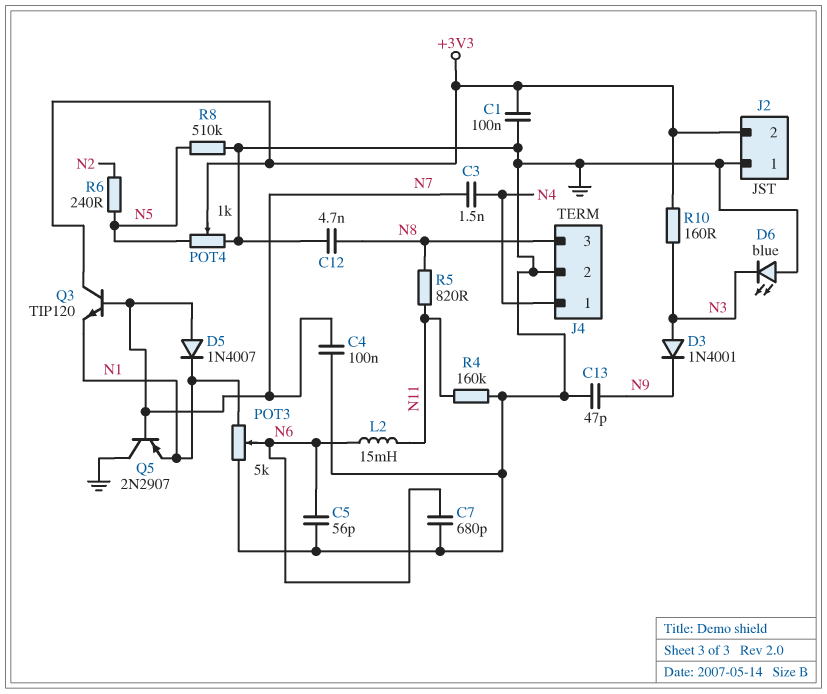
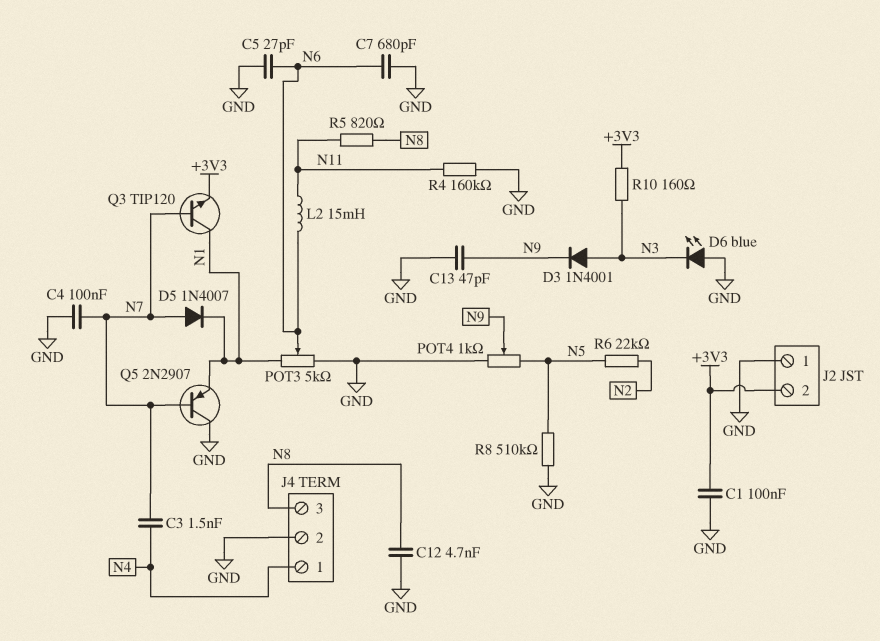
C5: 56pF (GND, N6) -> 27pF (GND, N6)
POT4: 1k (GND, N5, wiper +3V3) -> 1k (GND, N5, wiper N9)
Q3: NPN TIP120 (B N7, C +3V3, E N1) -> NPN TIP120 (B N7, C N1, E +3V3)
R6: 240 (N2, N5) -> 22k (N2, N5)

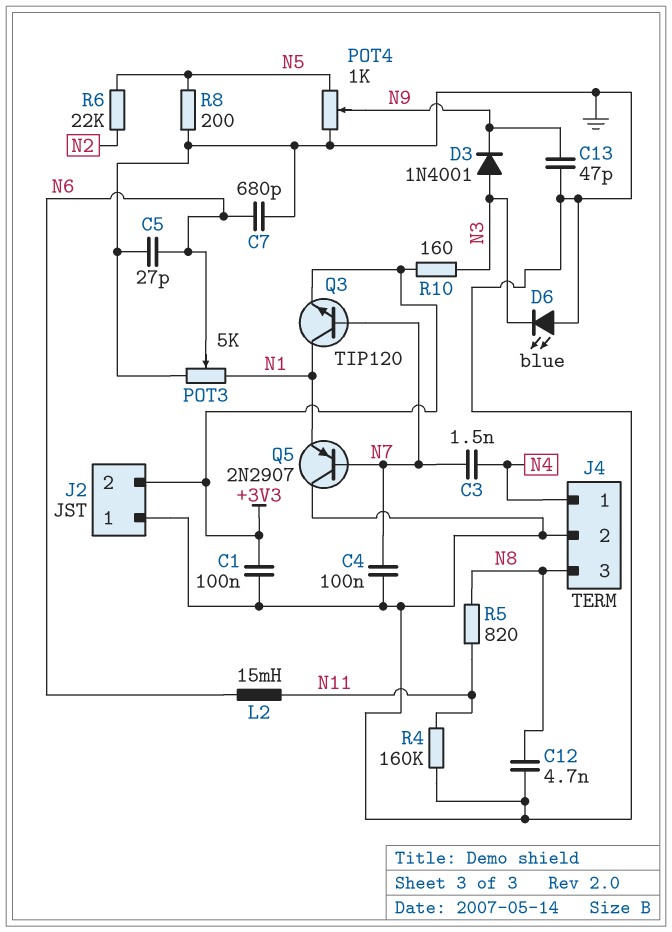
D5: diode 1N4007 (A N7, K N1) -> none
R8: 510k (GND, N5) -> 200 (GND, N5)

